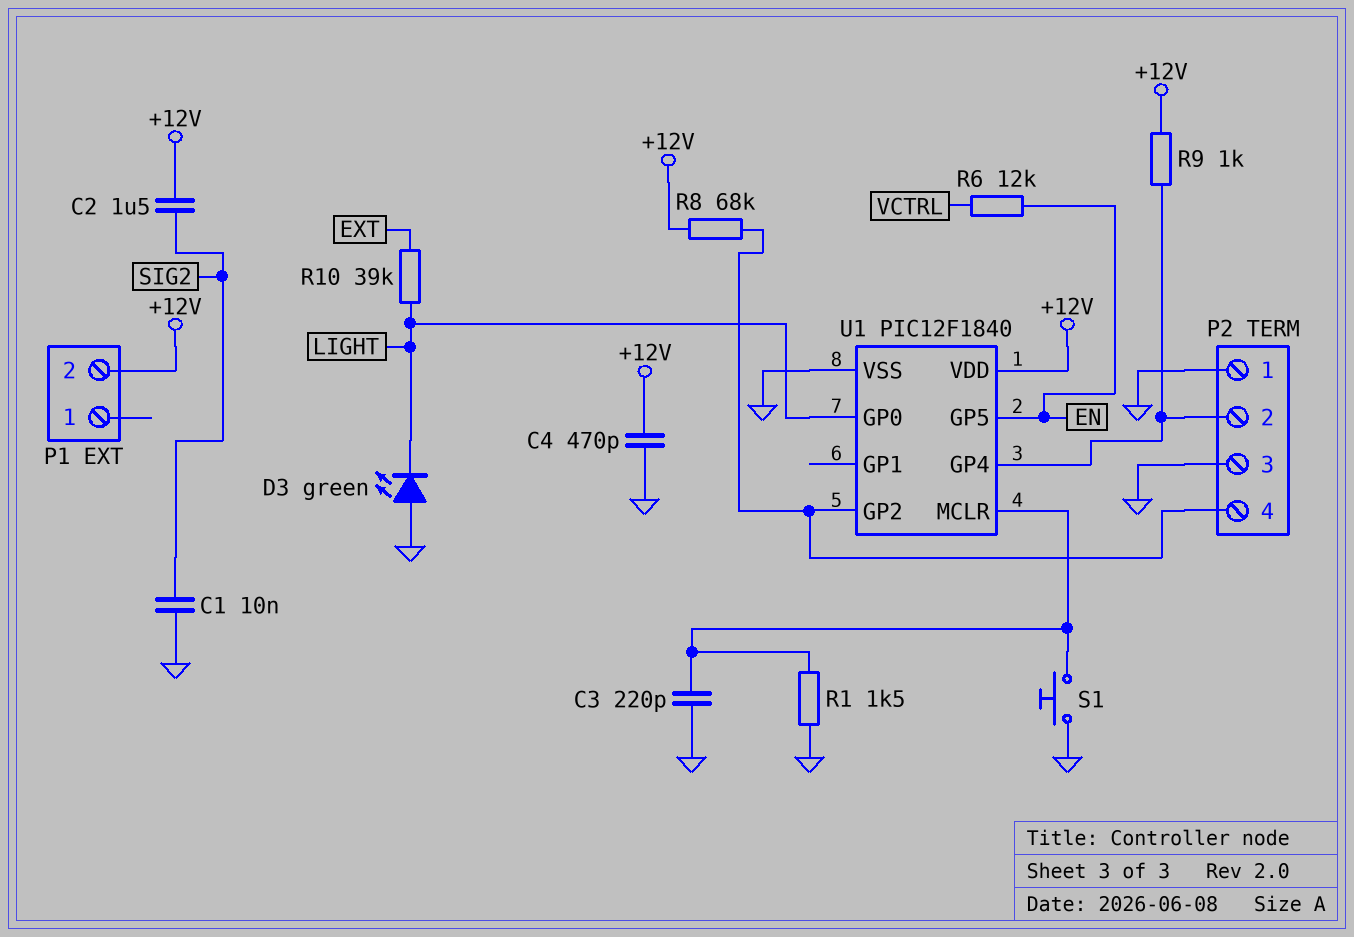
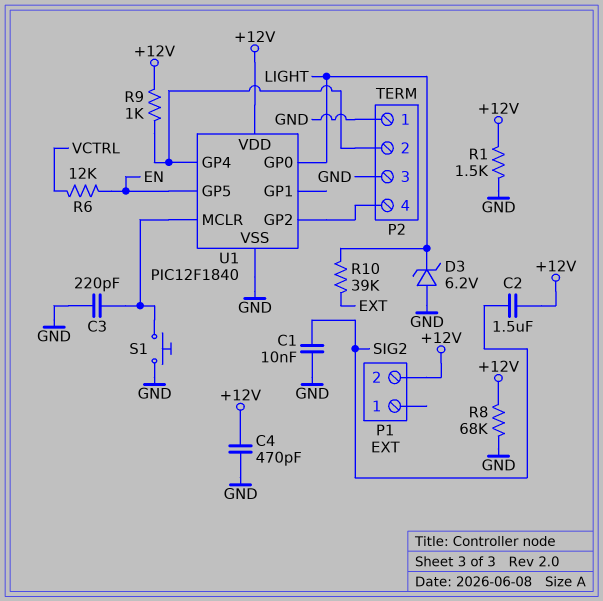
D3: LED green (A GND, K LIGHT) -> zener 6.2V (A GND, K LIGHT)
R1: 1.5k (GND, U1/MCLR) -> 1.5k (+12V, GND)
R8: 68k (+12V, P2/4) -> 68k (+12V, GND)

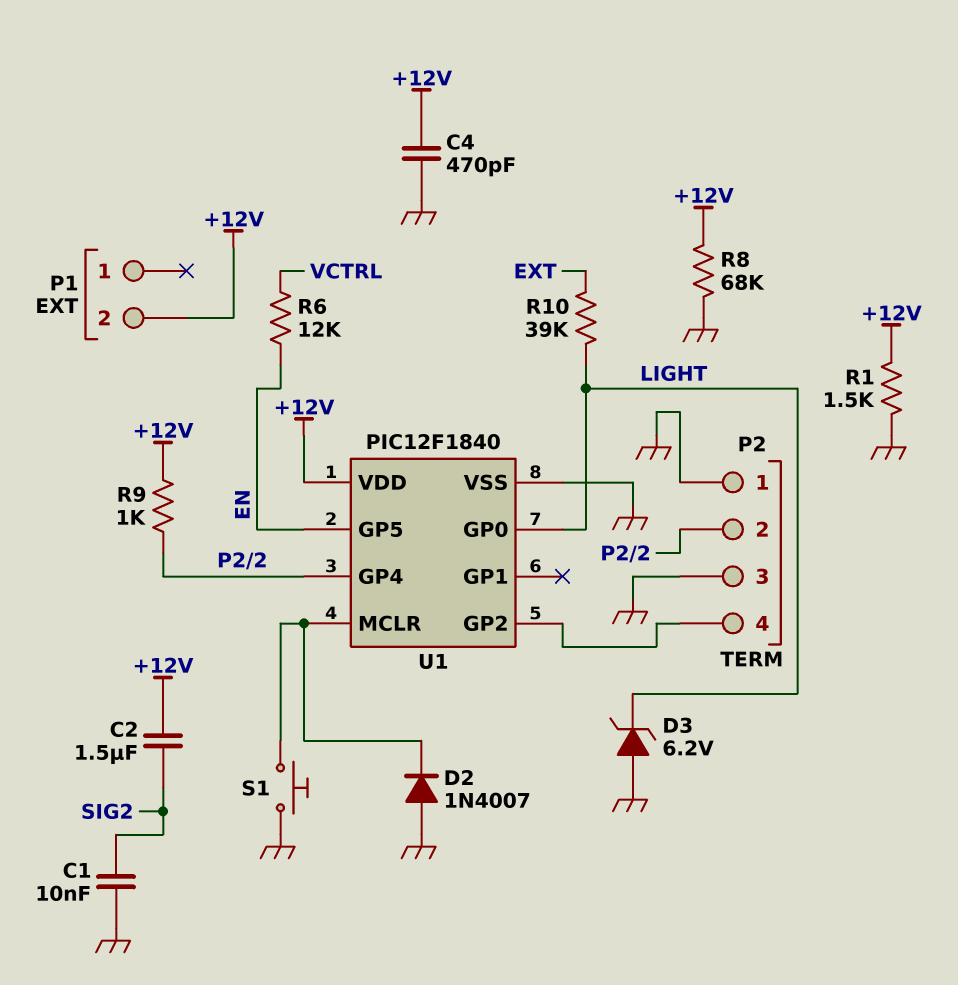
C3: 220pF (GND, U1/MCLR) -> none
D2: none -> diode 1N4007 (A GND, K U1/MCLR)

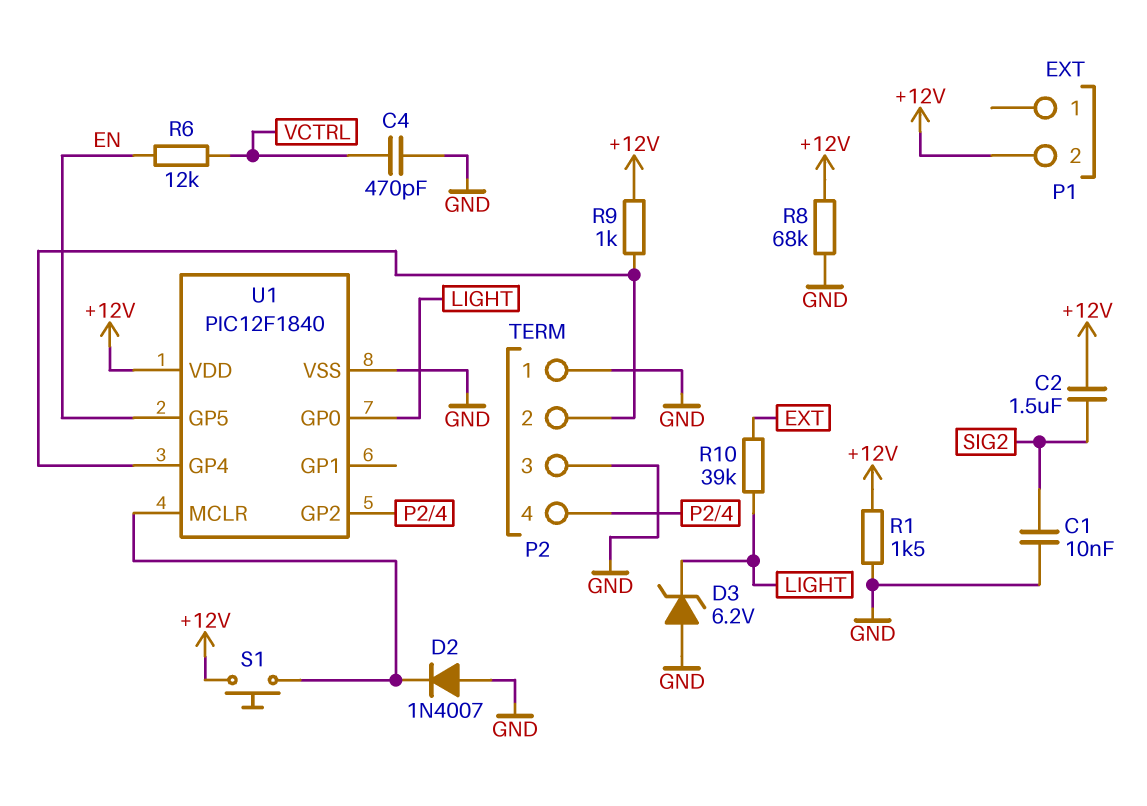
C4: 470pF (+12V, GND) -> 470pF (GND, VCTRL)
S1: button (GND, U1/MCLR) -> button (+12V, U1/MCLR)

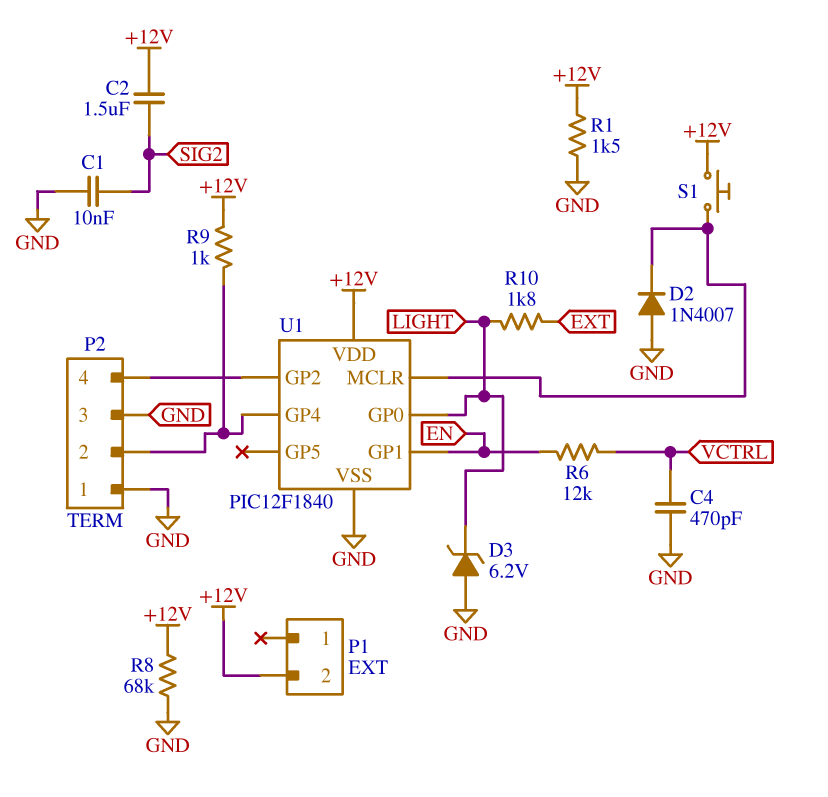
R10: 39k (EXT, LIGHT) -> 1.8k (EXT, LIGHT)
U1 pin GP1: none -> EN
U1 pin GP5: EN -> none

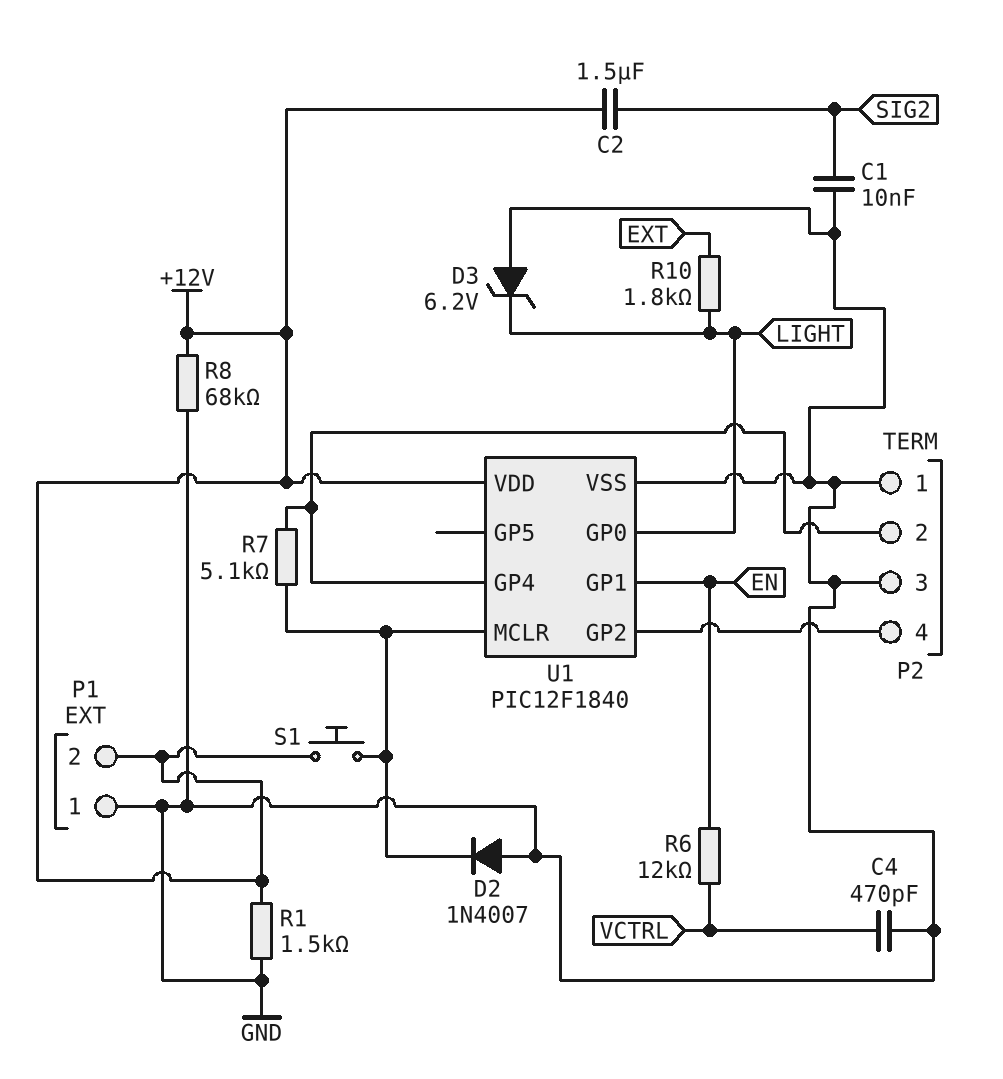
P1 pin 1: none -> GND
R7: none -> 5.1k (P2/2, U1/MCLR)
R9: 1k (+12V, P2/2) -> none

